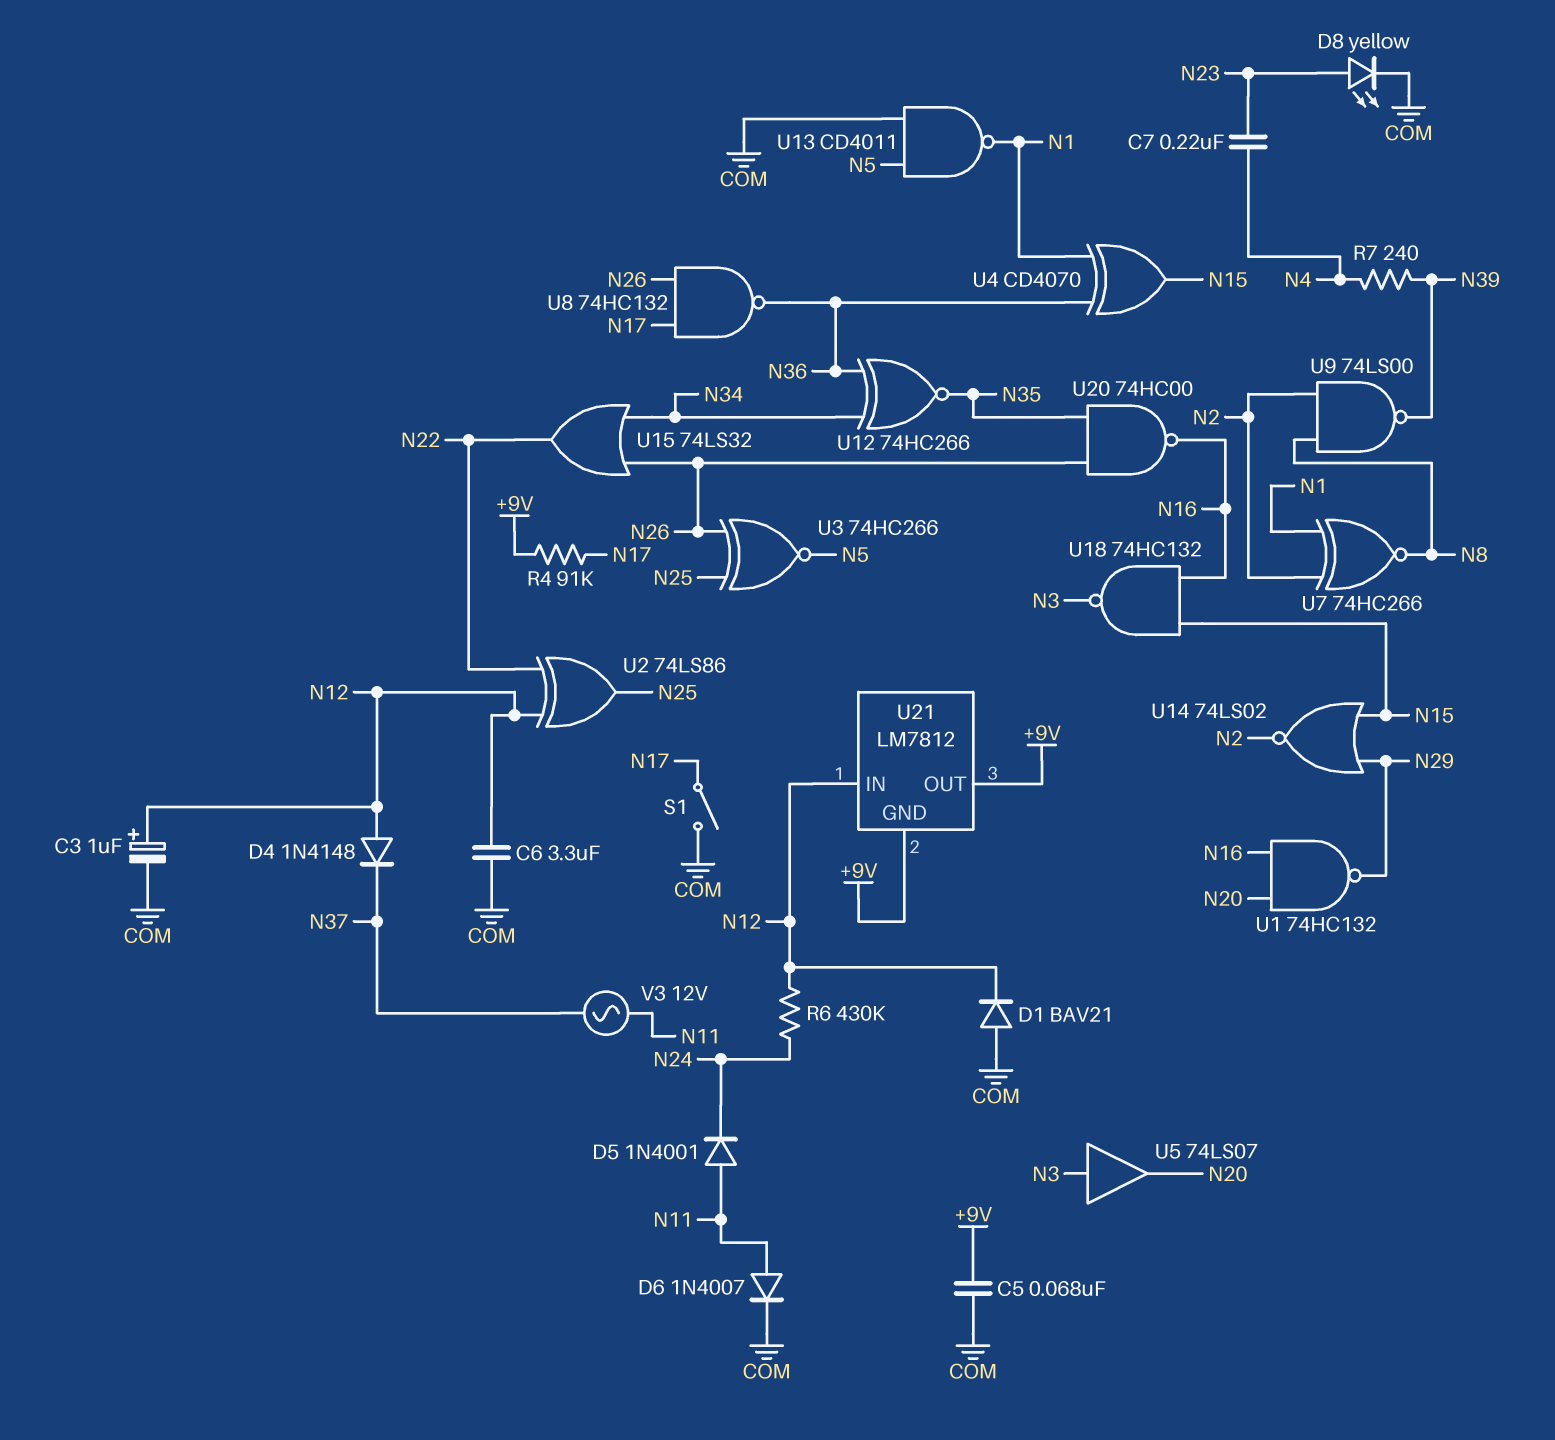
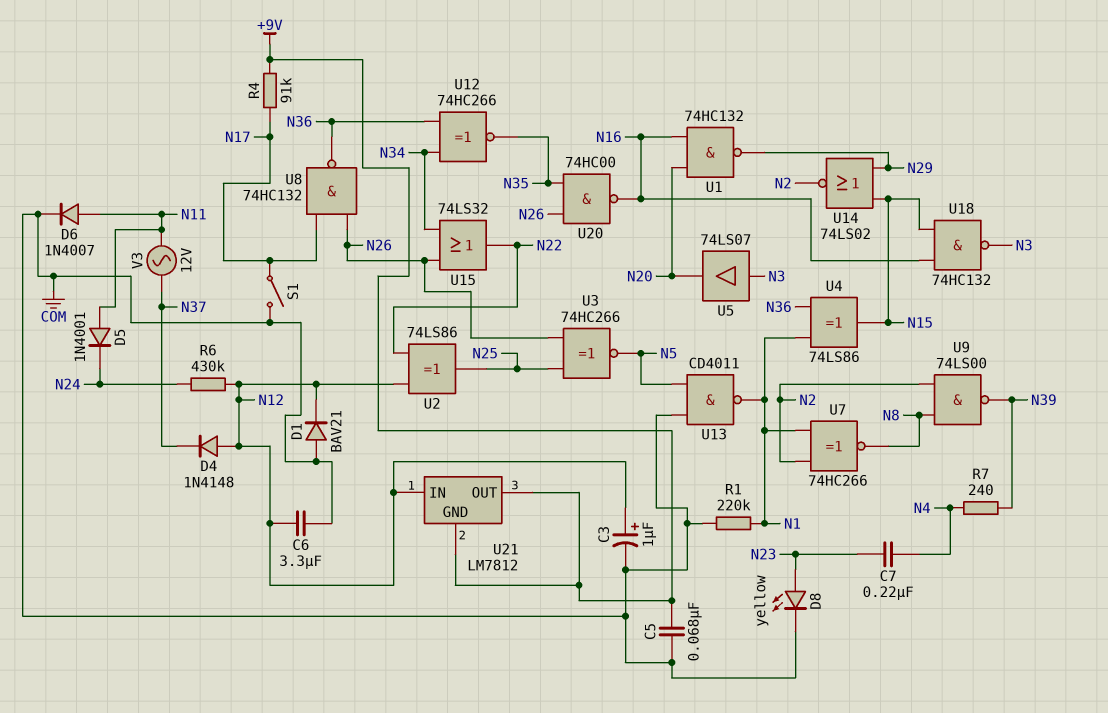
R1: none -> 220k (COM, N1)
U4: XOR CD4070 (in N1, in N36, out N15) -> XOR 74LS86 (in N1, in N36, out N15)

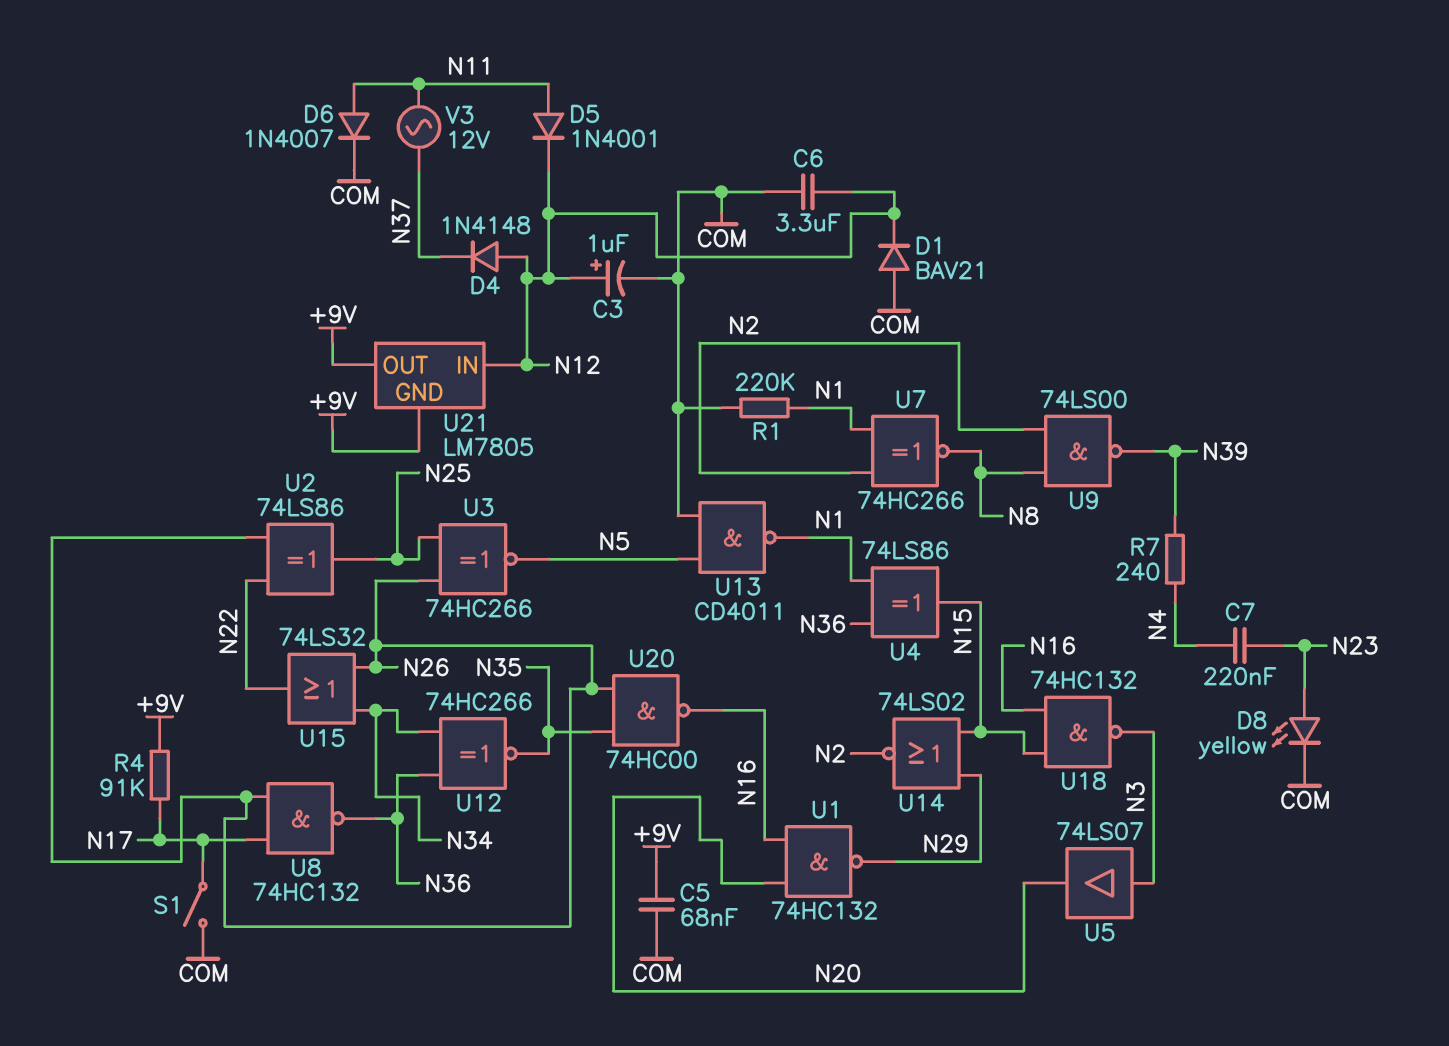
D5: diode 1N4001 (A N11, K N24) -> diode 1N4001 (A N11, K N12)
R6: 430k (N12, N24) -> none
U2: XOR 74LS86 (in N12, in N22, out N25) -> XOR 74LS86 (in N22, in N26, out N25)
U21: LM7812 -> LM7805

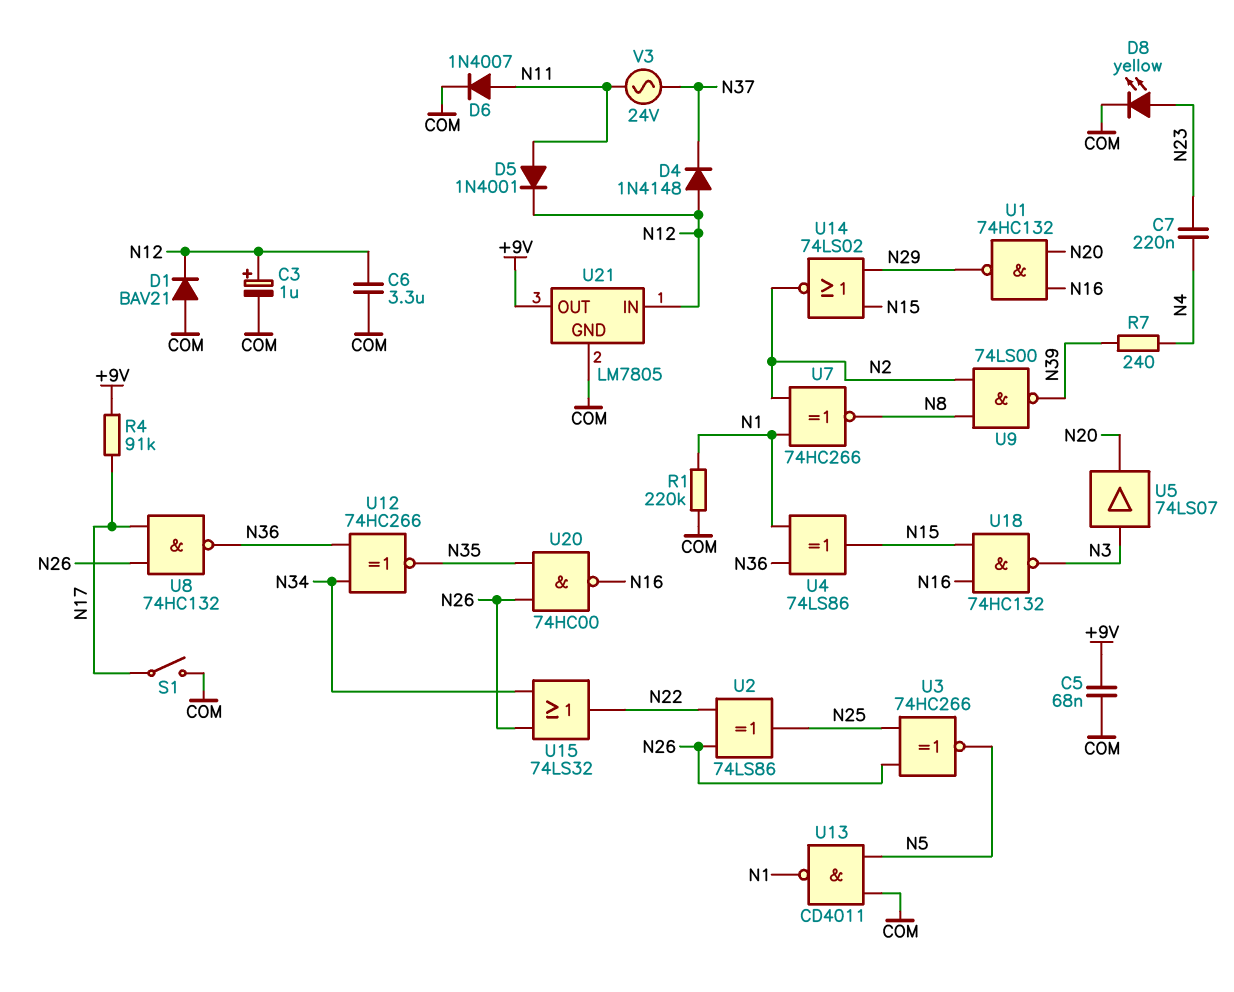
U21 pin GND: +9V -> COM
V3: AC 12V (N11, N37) -> AC 24V (N11, N37)

